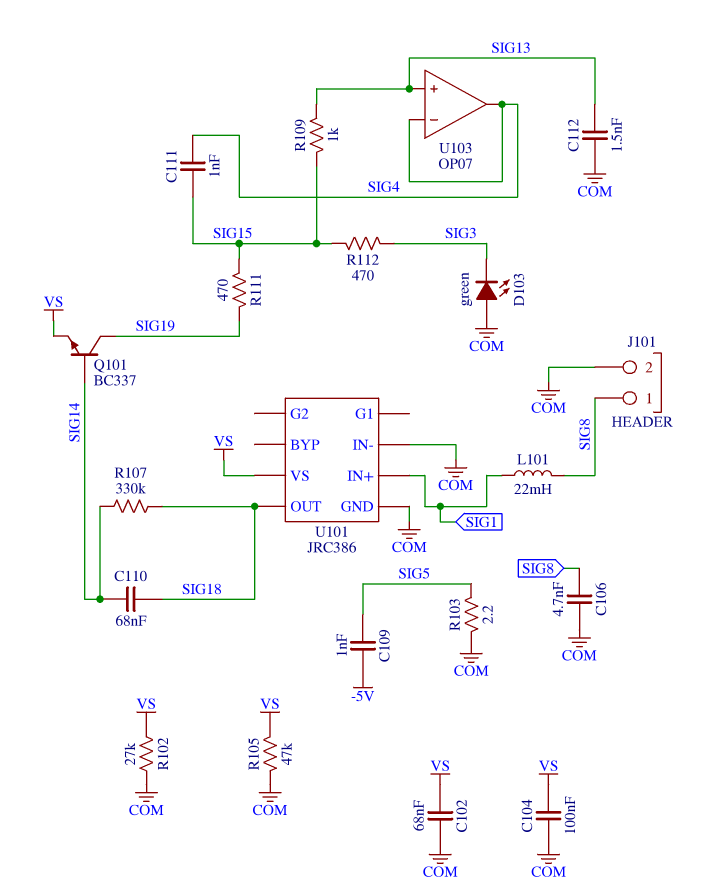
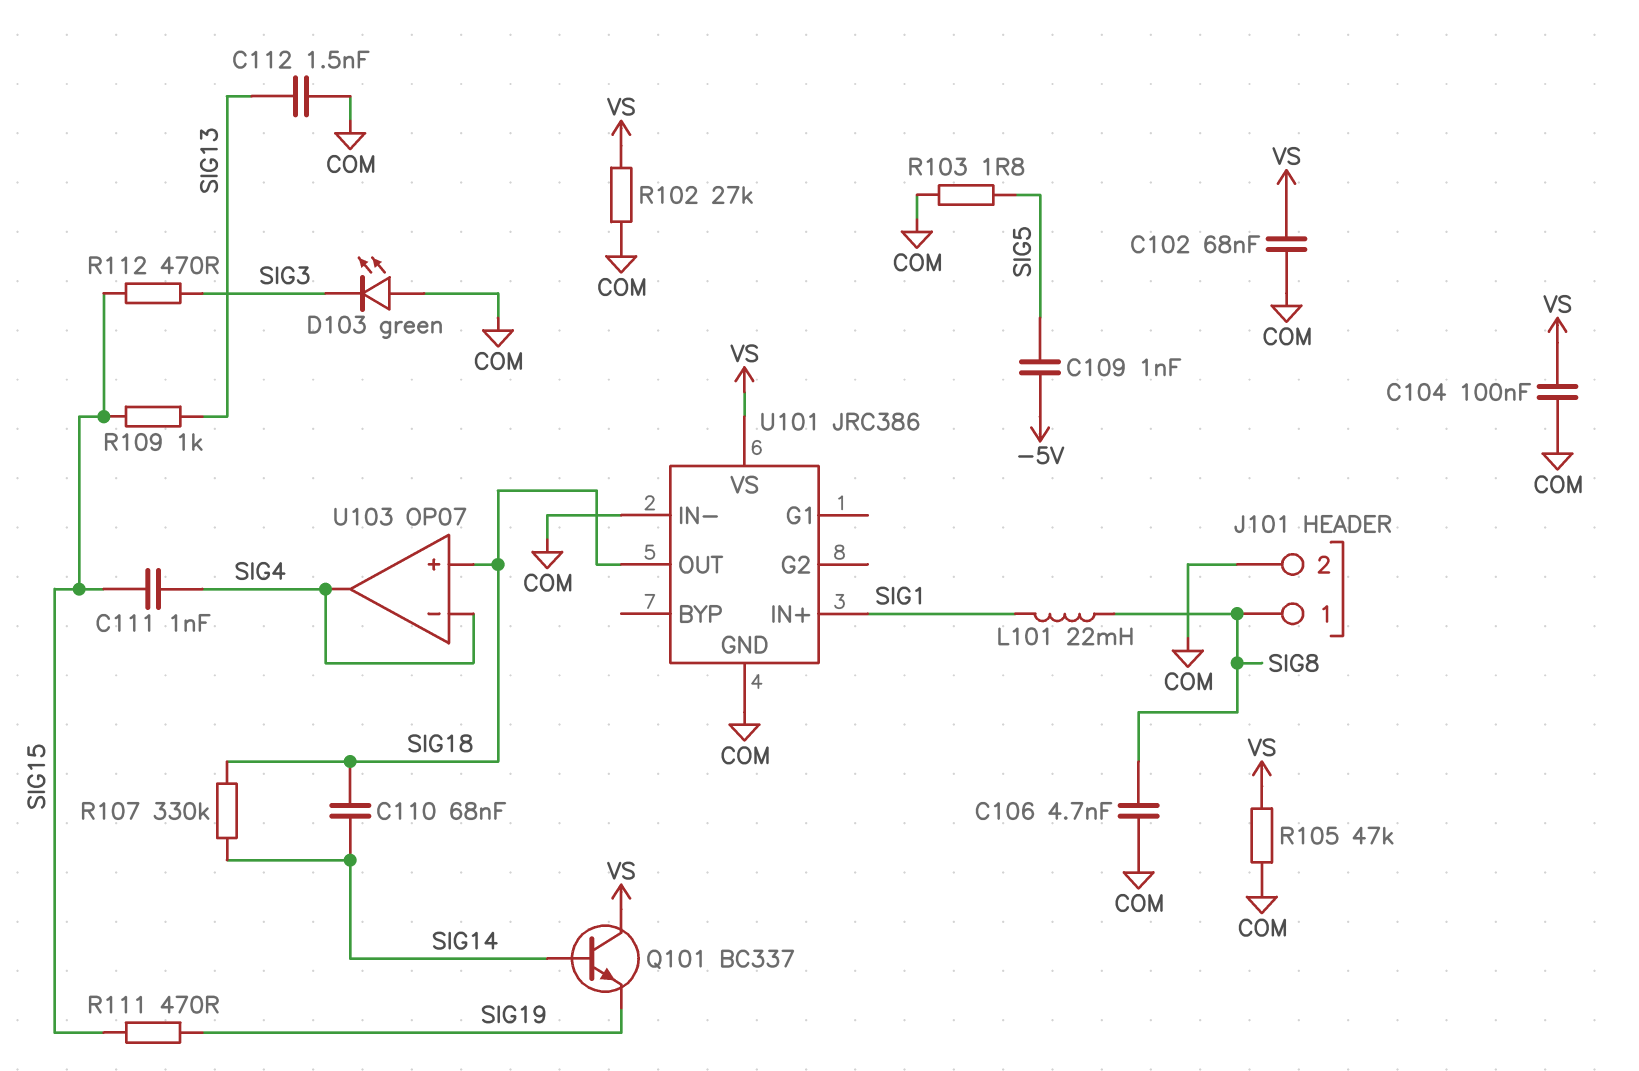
Q101: NPN BC337 (B SIG14, C SIG19, E VS) -> NPN BC337 (B SIG14, C VS, E SIG19)
R103: 2.2 (COM, SIG5) -> 1.8 (COM, SIG5)
U103 pin in+: SIG13 -> SIG18

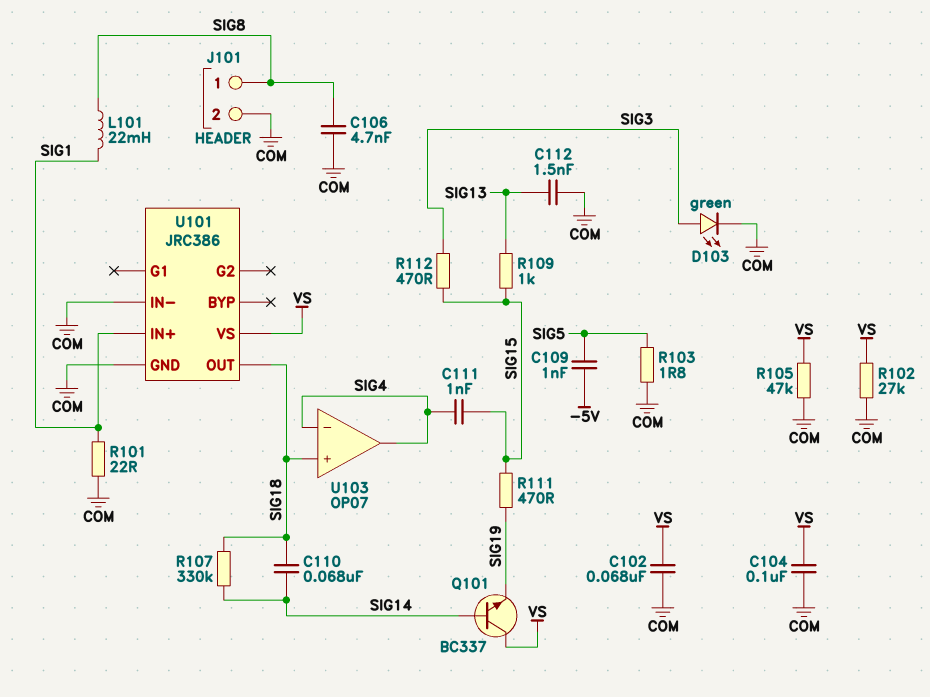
D103: LED green (A COM, K SIG3) -> LED green (A SIG3, K COM)
R101: none -> 22 (COM, SIG1)

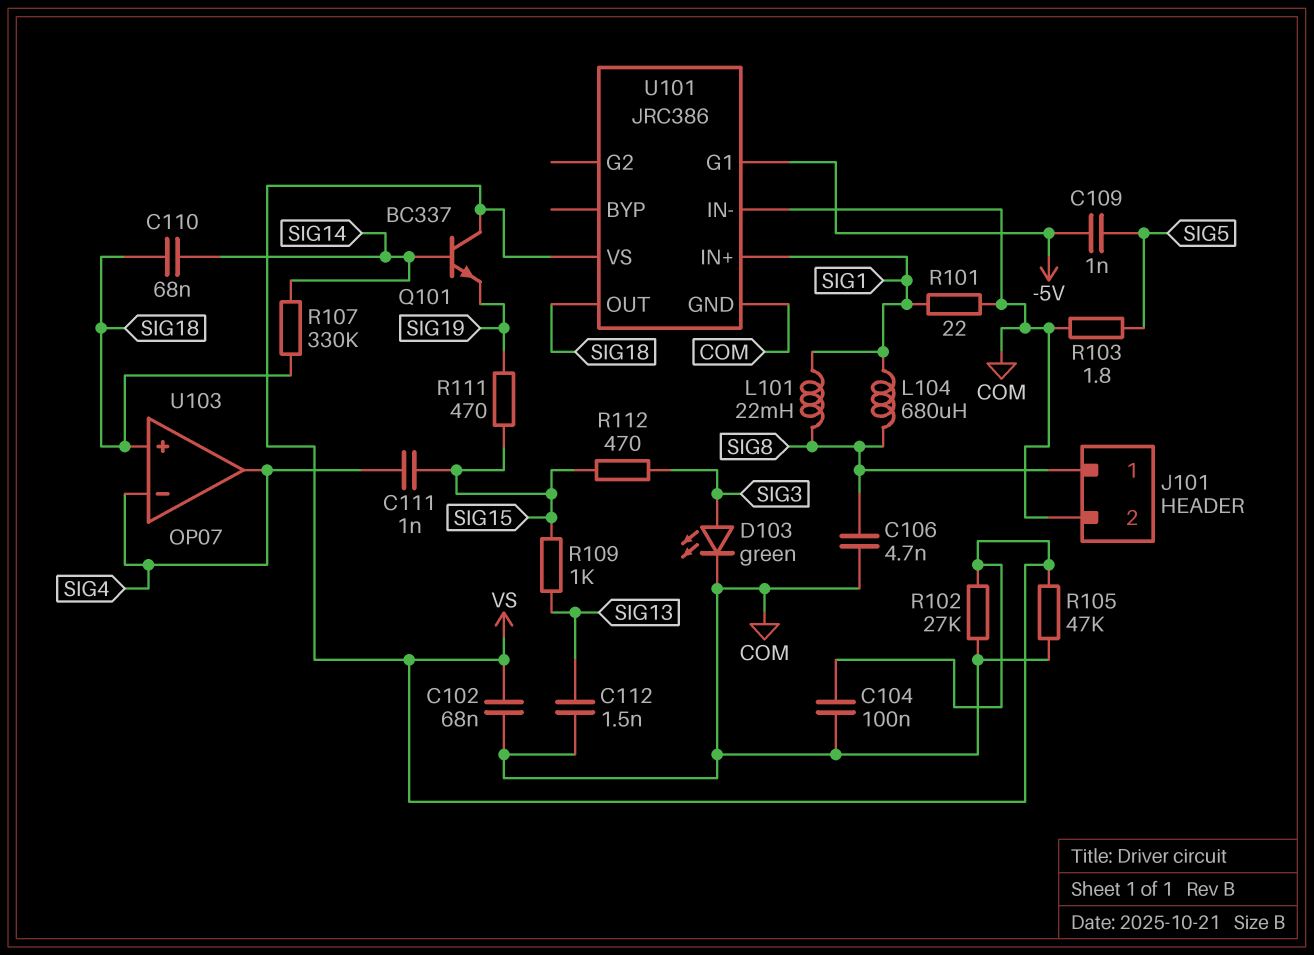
L104: none -> 680uH (SIG1, SIG8)
U101 pin G1: none -> -5V

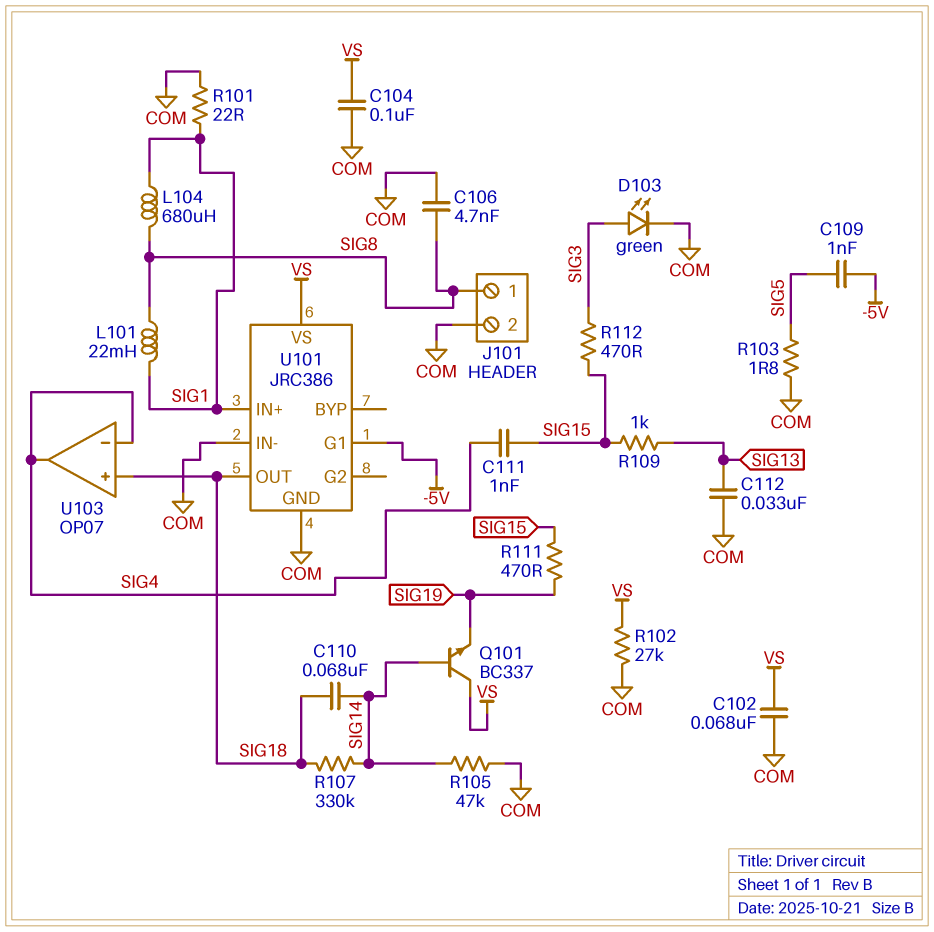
C112: 1.5nF (COM, SIG13) -> 33nF (COM, SIG13)
R105: 47k (COM, VS) -> 47k (COM, SIG14)

